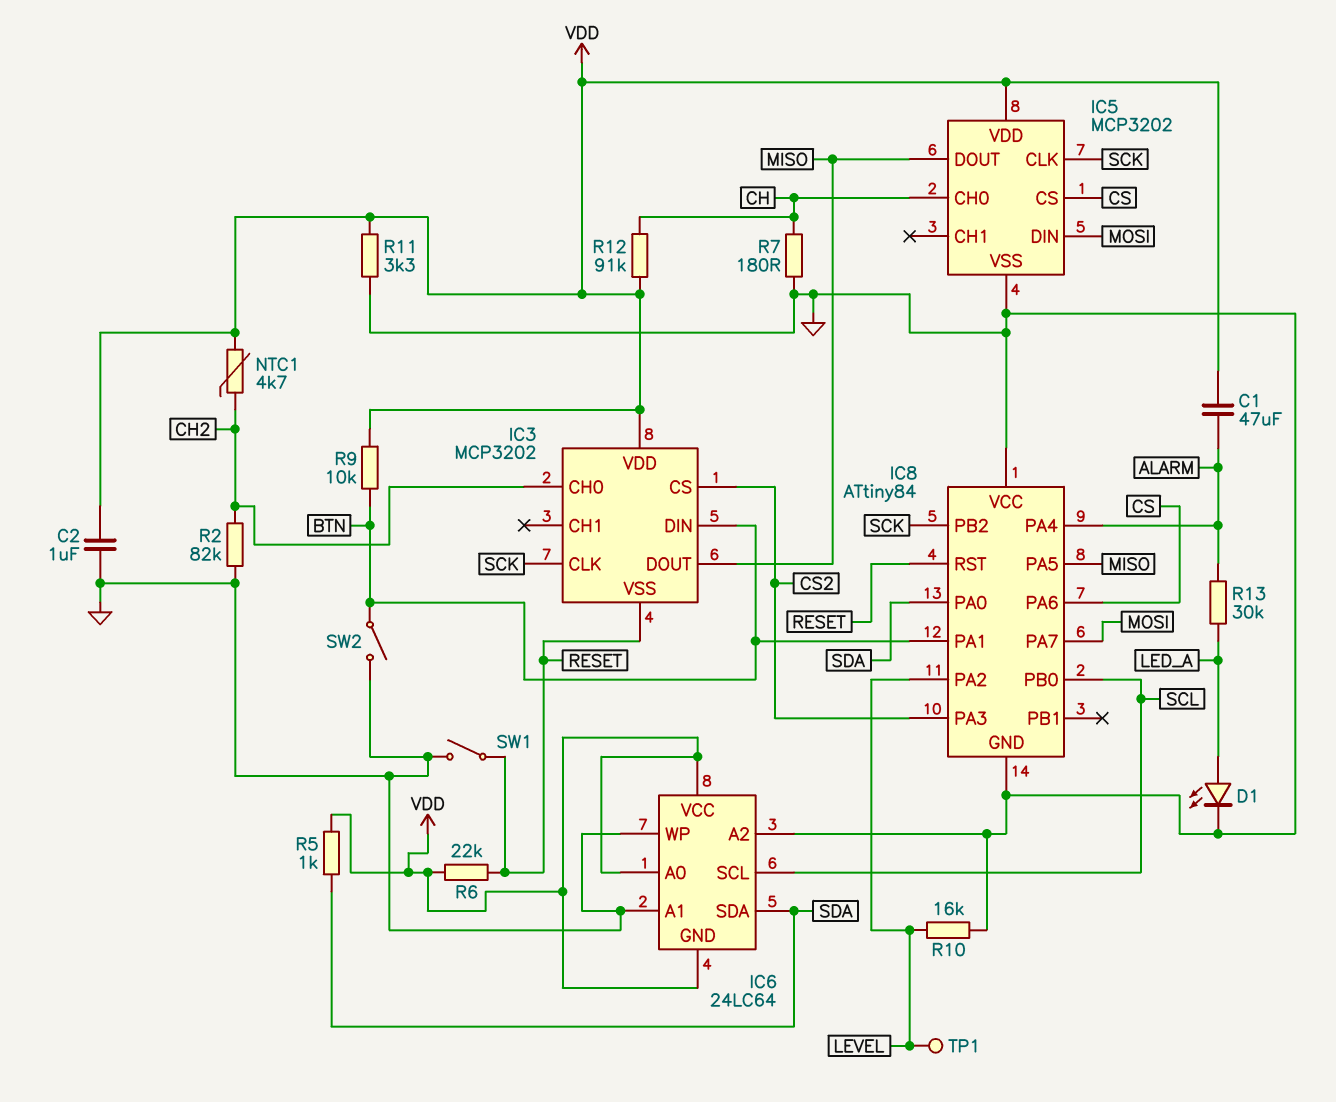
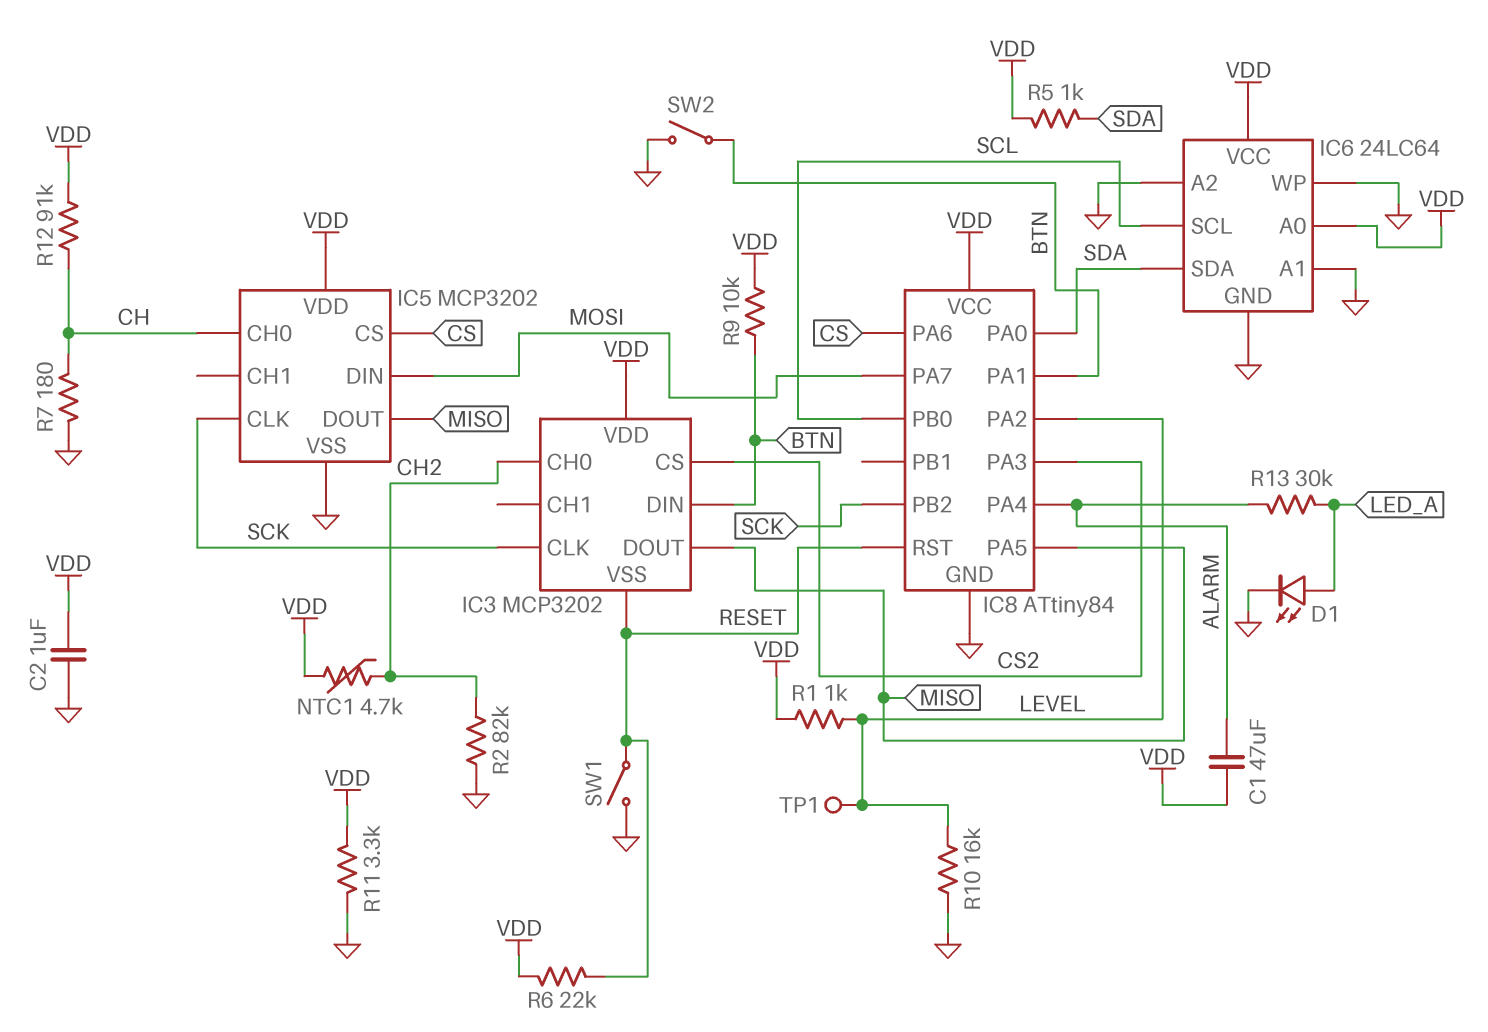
IC6 pin GND: VDD -> GND
IC8 pin VCC: GND -> VDD
R1: none -> 1k (LEVEL, VDD)

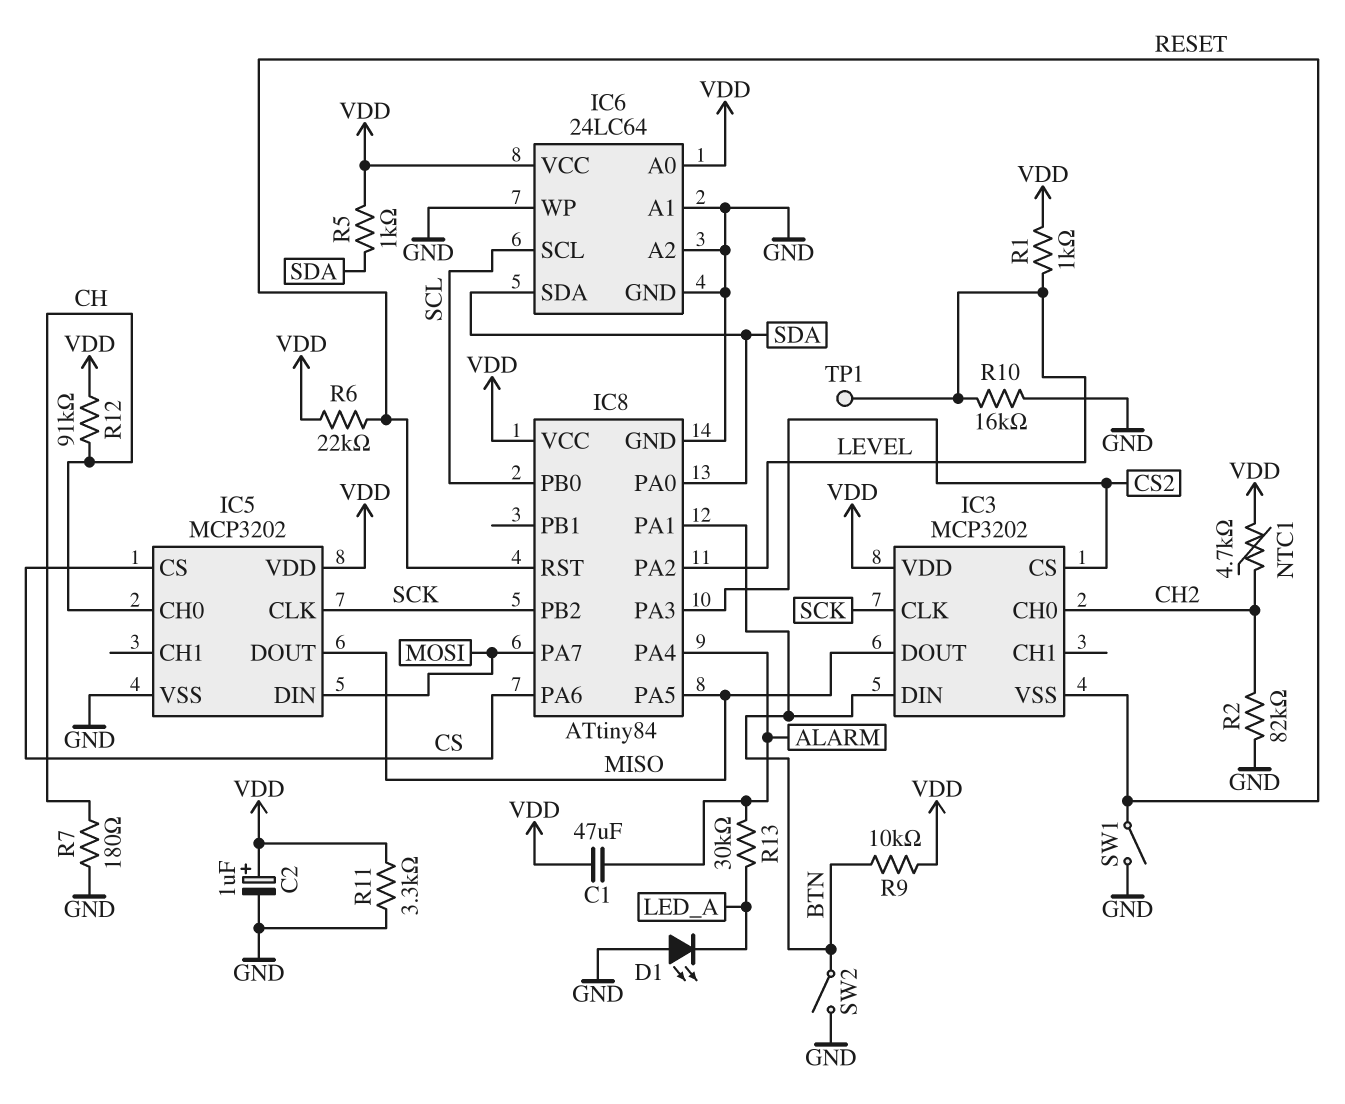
C2: 1uF (GND, VDD) -> 1uF (plus VDD, minus GND)
D1: LED (A LED_A, K GND) -> LED (A GND, K LED_A)

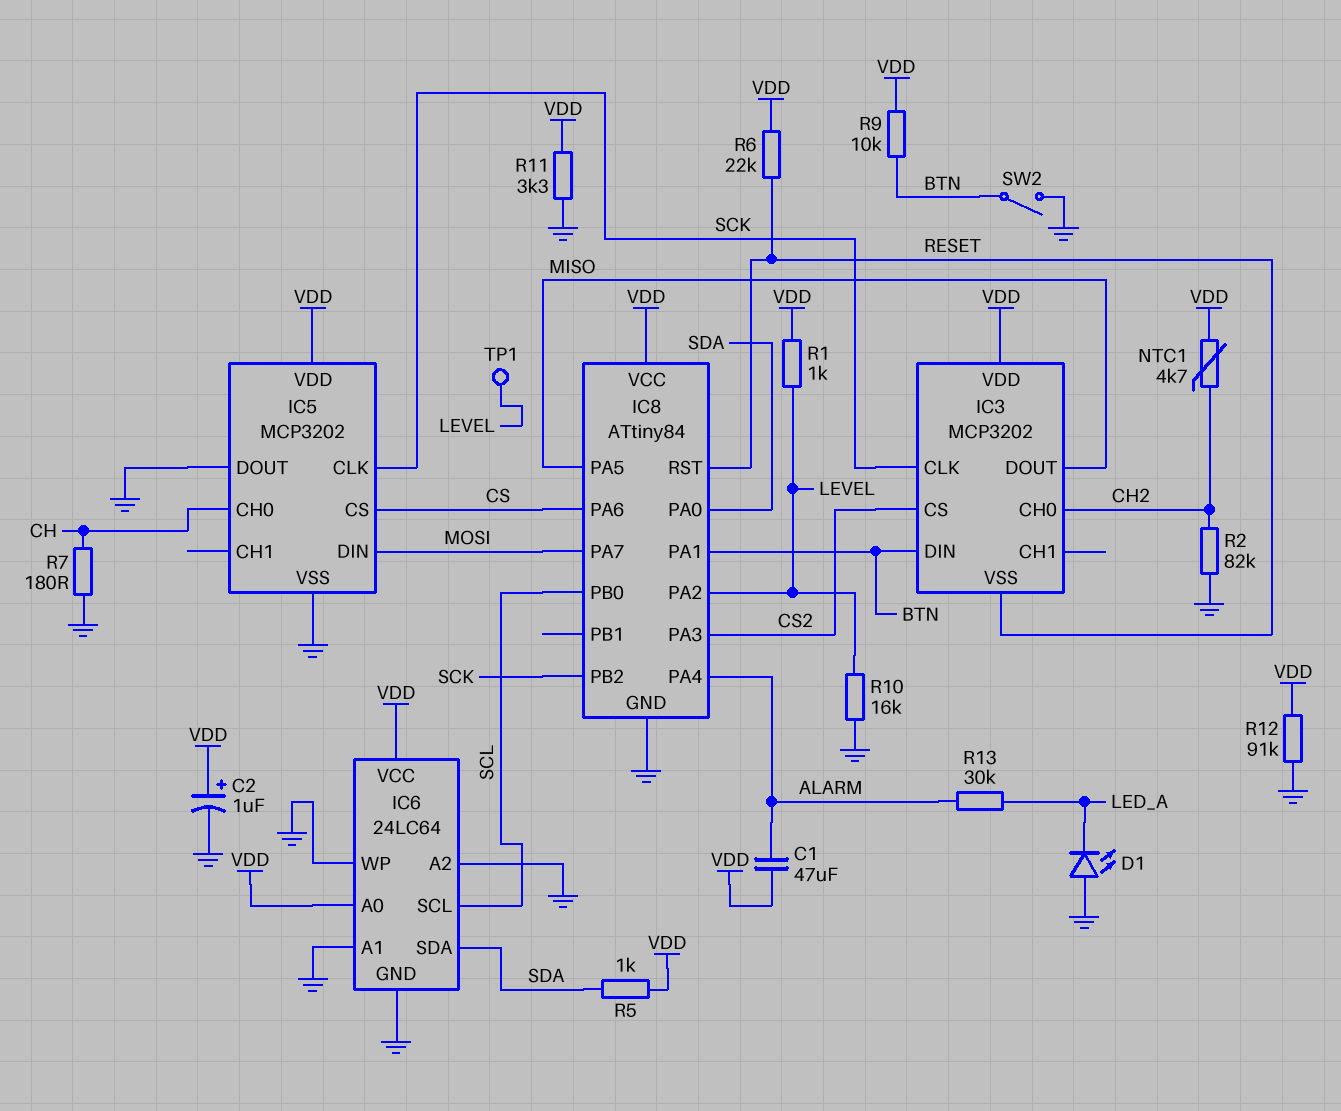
IC5 pin DOUT: MISO -> GND
R12: 91k (CH, VDD) -> 91k (GND, VDD)
SW1: switch (GND, RESET) -> none

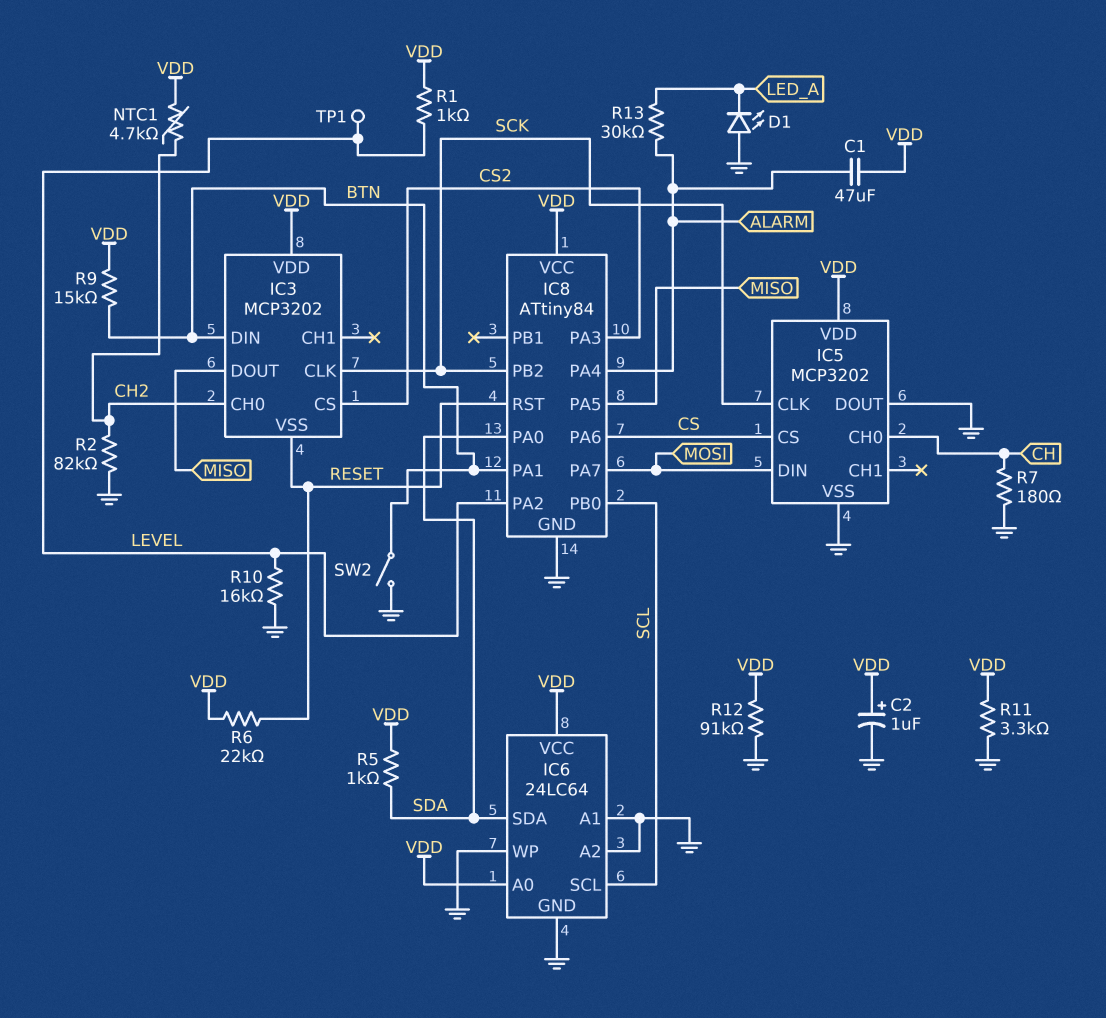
R9: 10k (BTN, VDD) -> 15k (BTN, VDD)

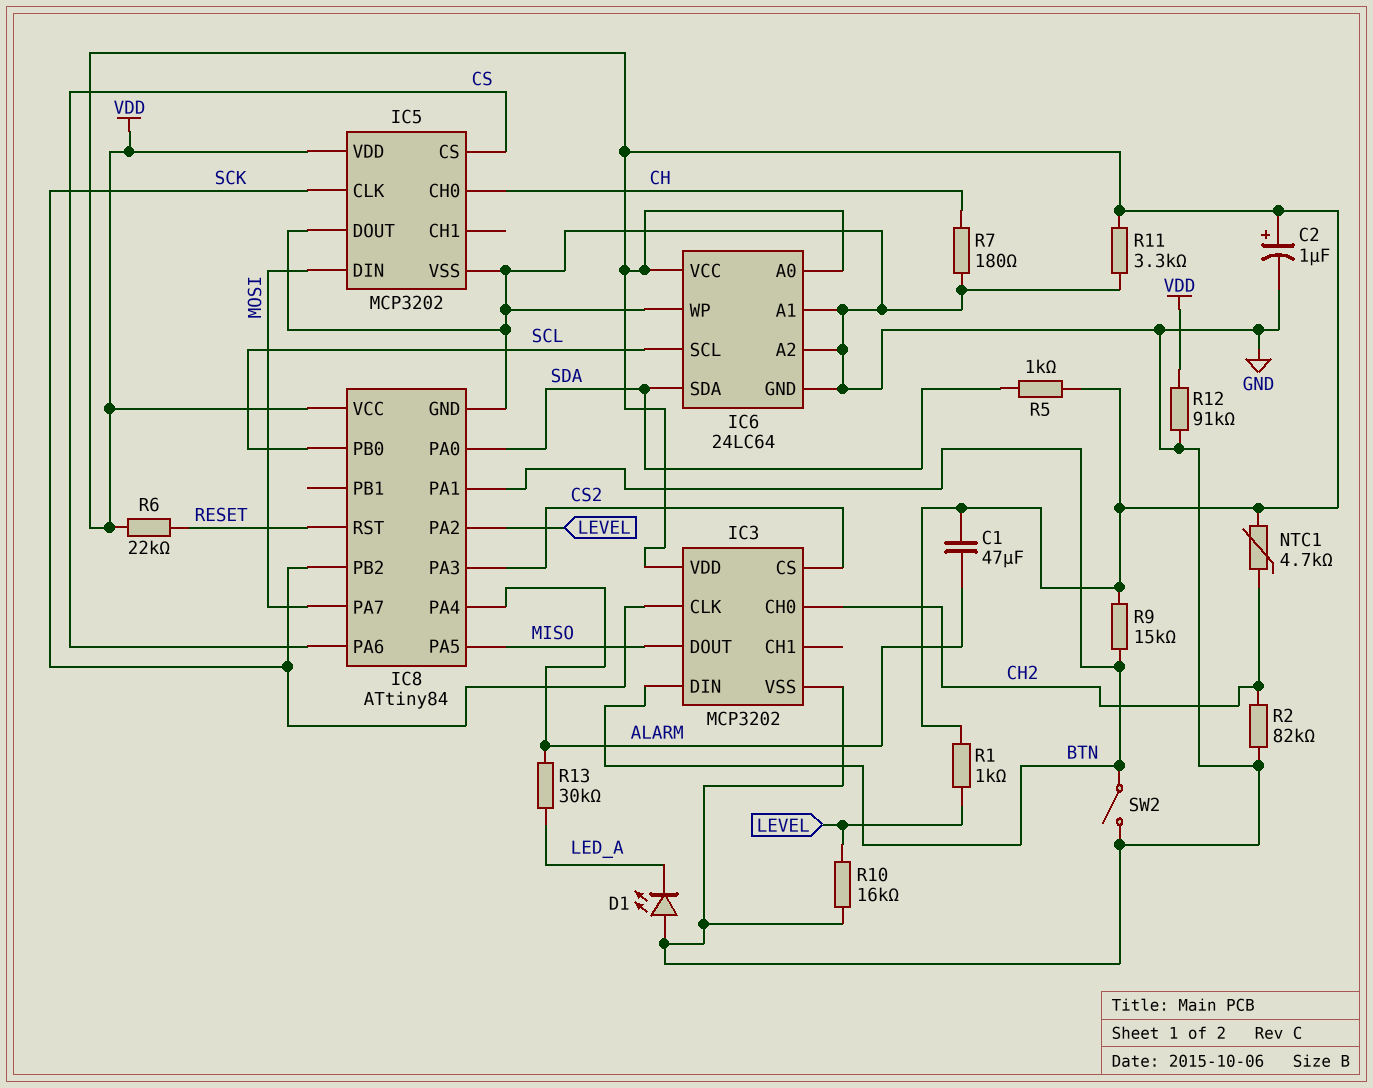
IC3 pin VSS: RESET -> GND
TP1: test point (LEVEL) -> none

